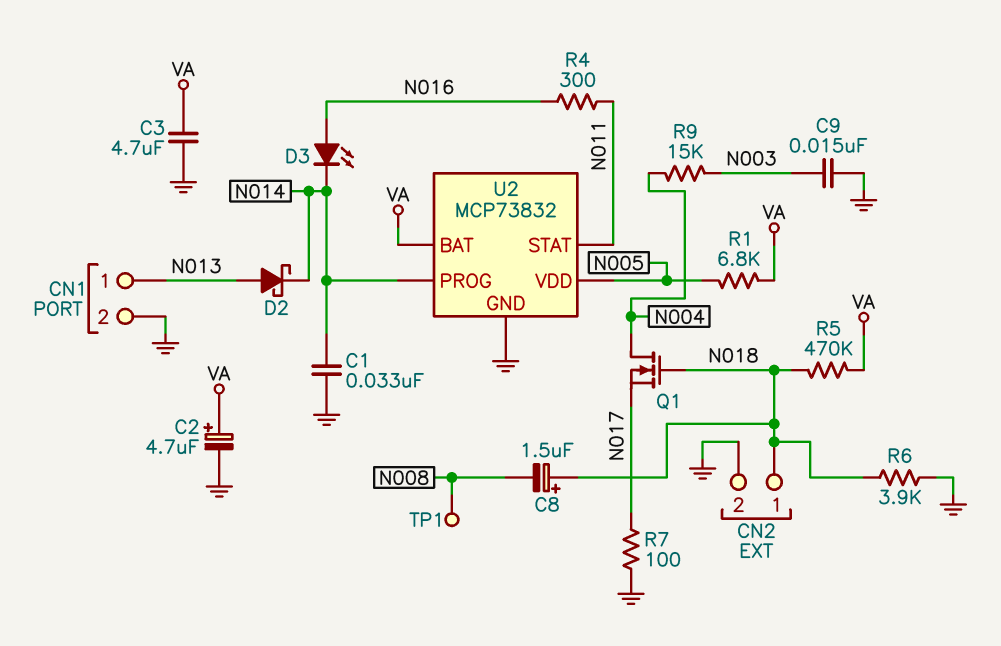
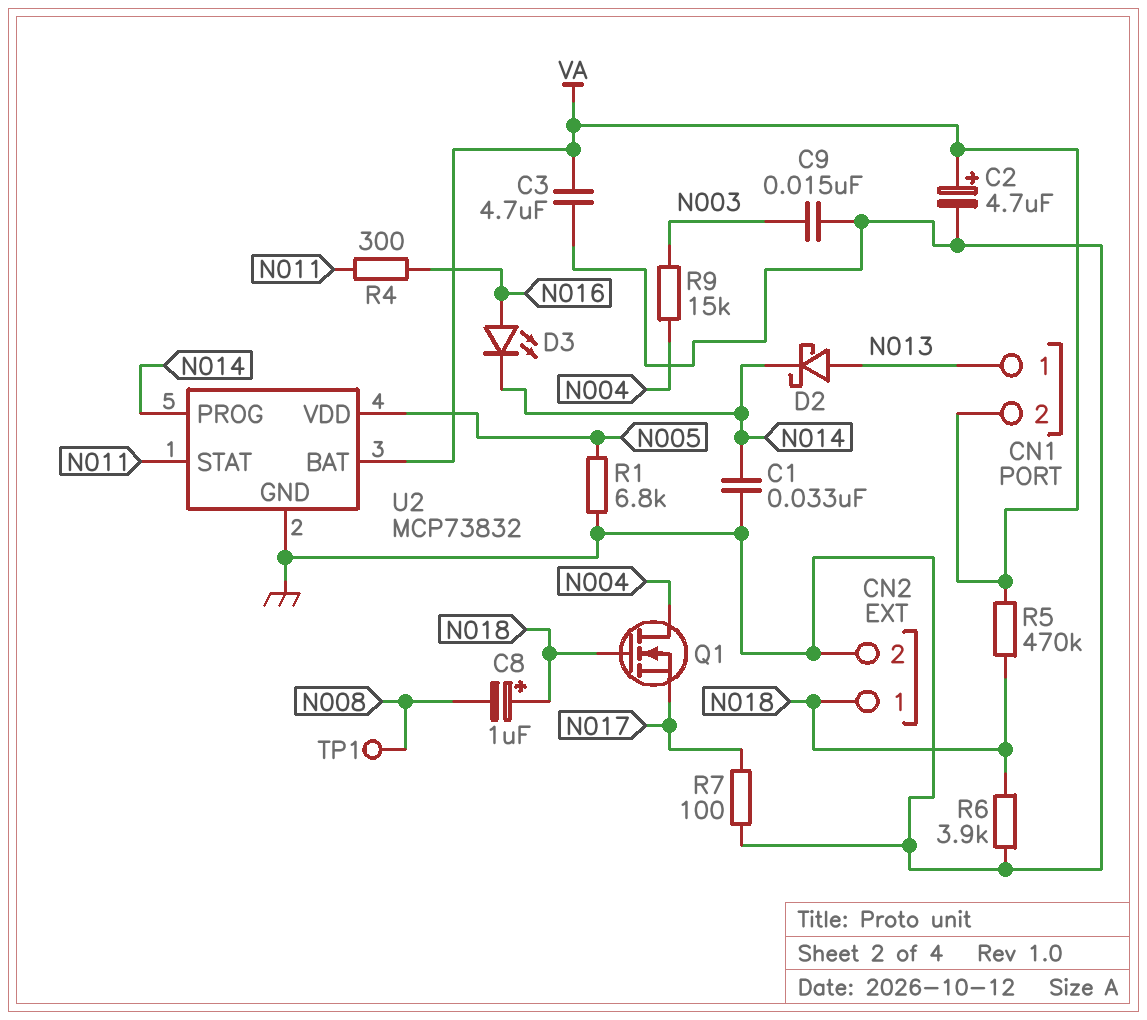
C8: 1.5uF (plus N018, minus N008) -> 1uF (plus N018, minus N008)
CN1 pin 2: GND -> VA
R1: 6.8k (N005, VA) -> 6.8k (GND, N005)

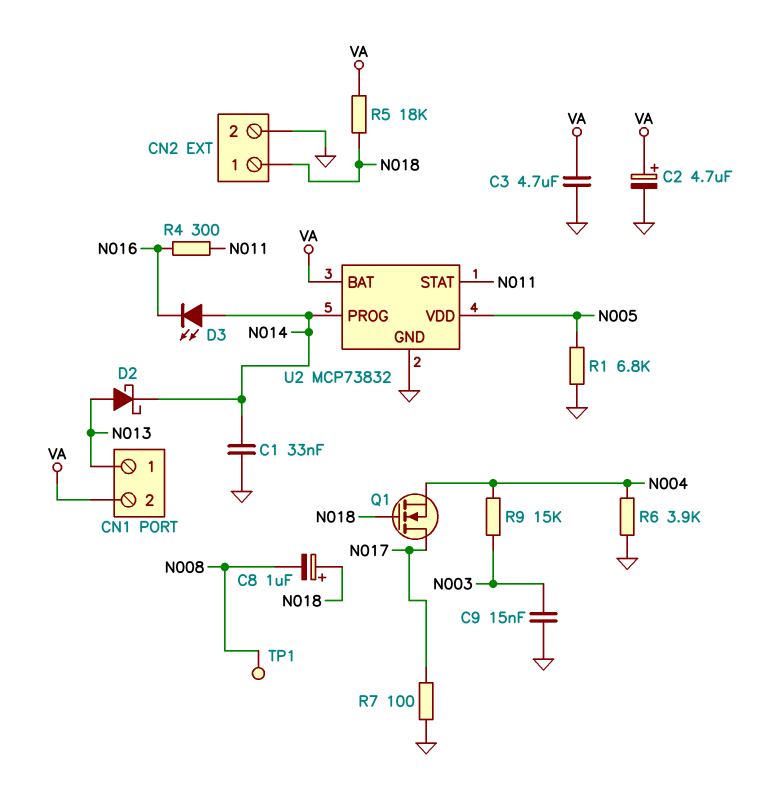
D3: LED (A N016, K N014) -> LED (A N014, K N016)
Q1: NMOS (G N018, D N004, S N017) -> NMOS (G N018, D N017, S N004)
R5: 470k (N018, VA) -> 18k (N018, VA)
R6: 3.9k (GND, N018) -> 3.9k (GND, N004)

